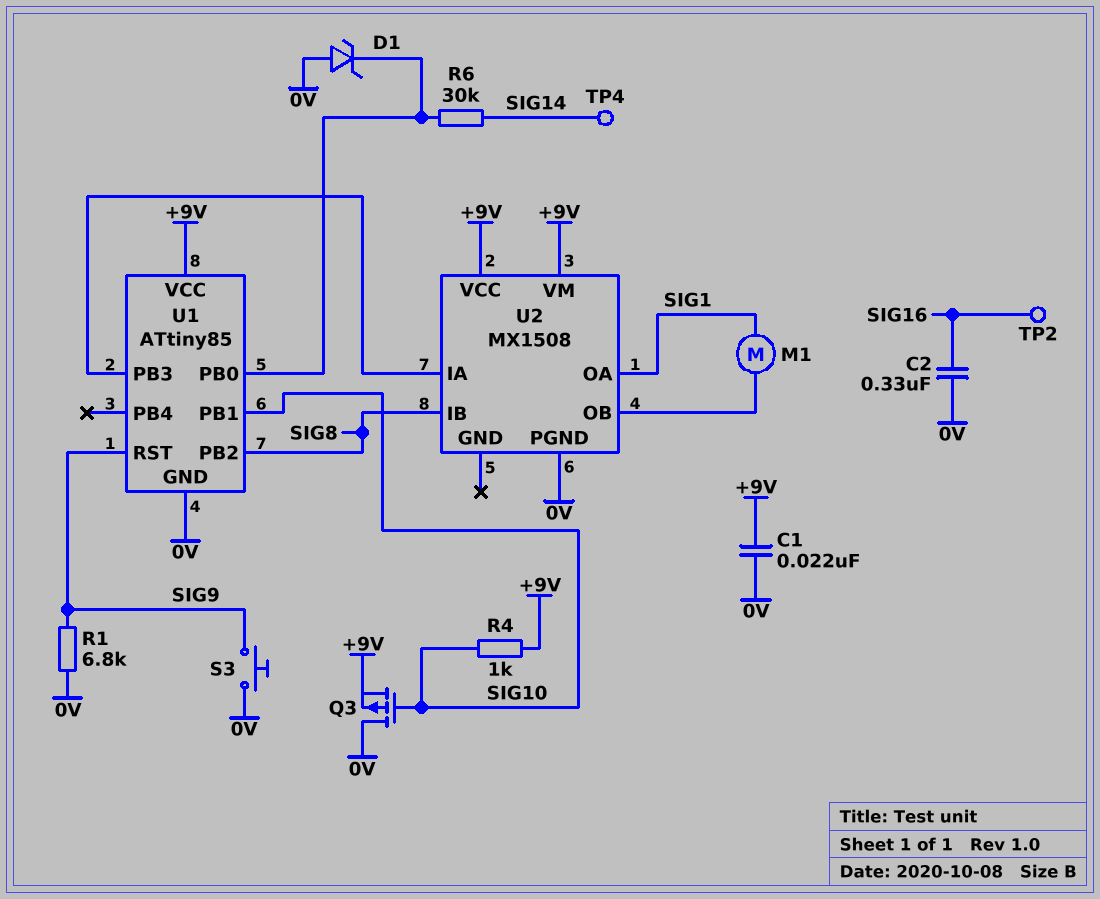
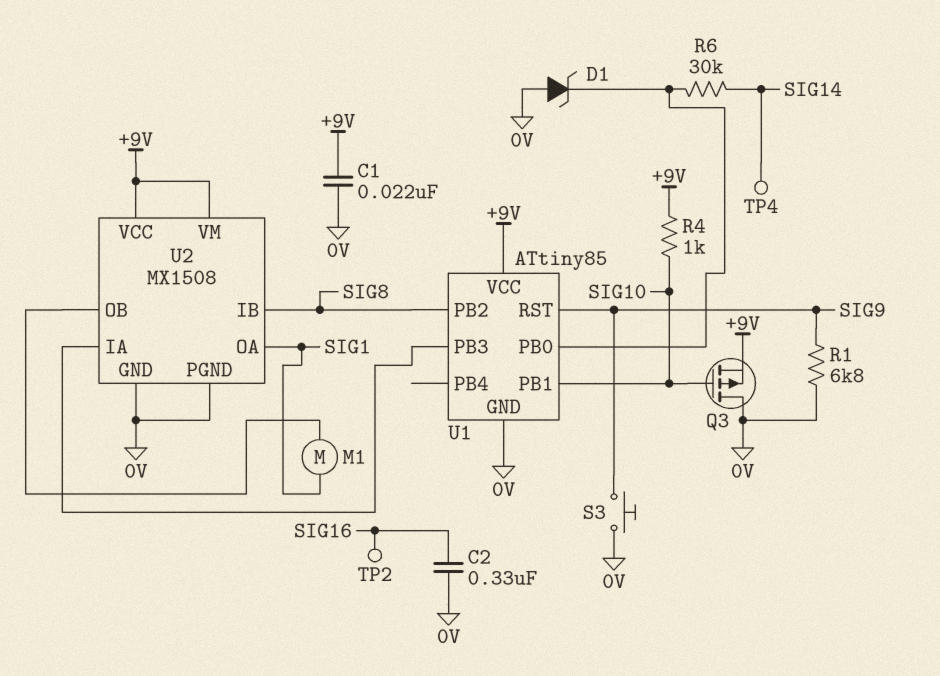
U2 pin GND: none -> 0V

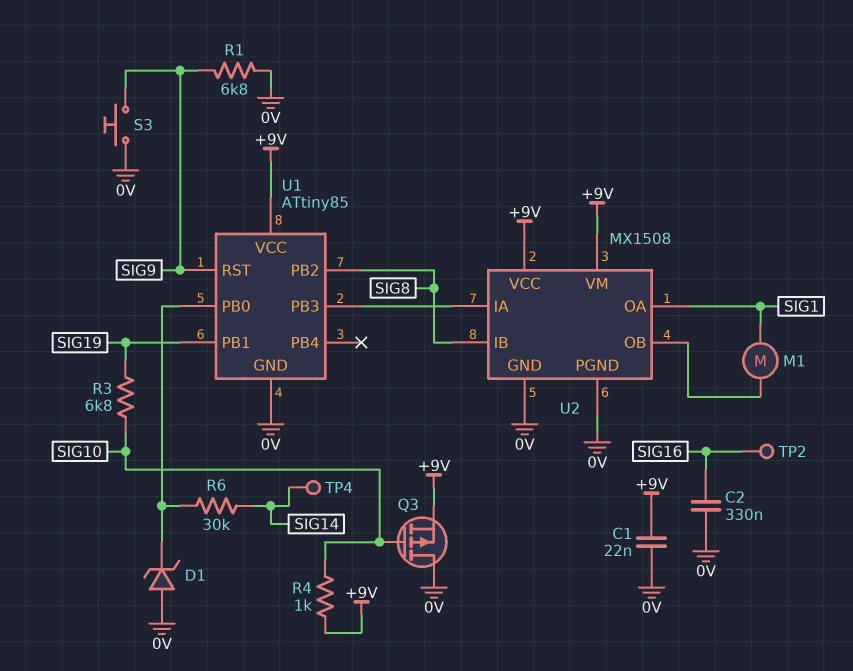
R3: none -> 6.8k (SIG10, SIG19)
U1 pin PB1: SIG10 -> SIG19

